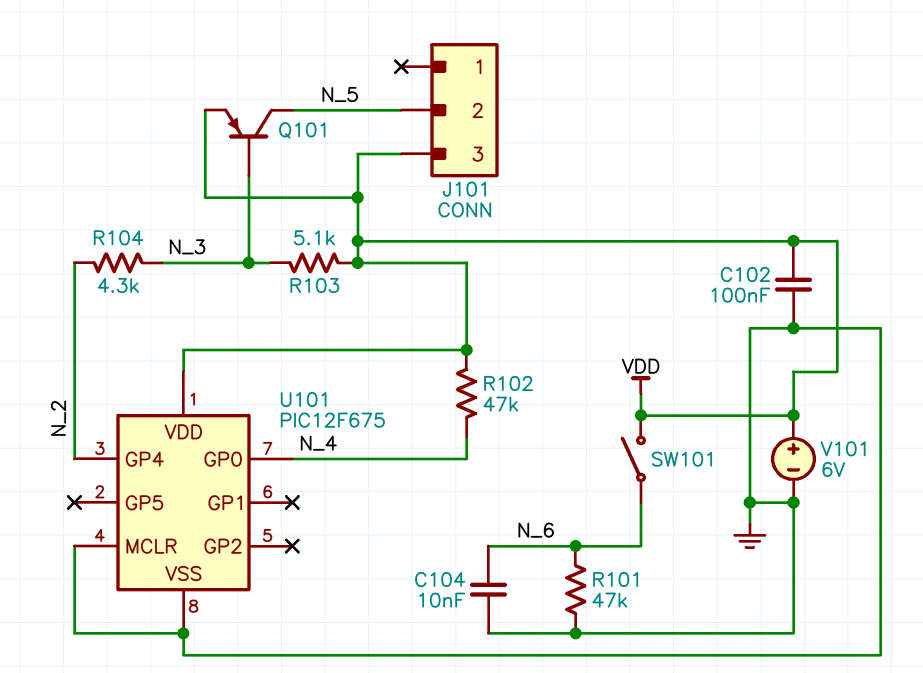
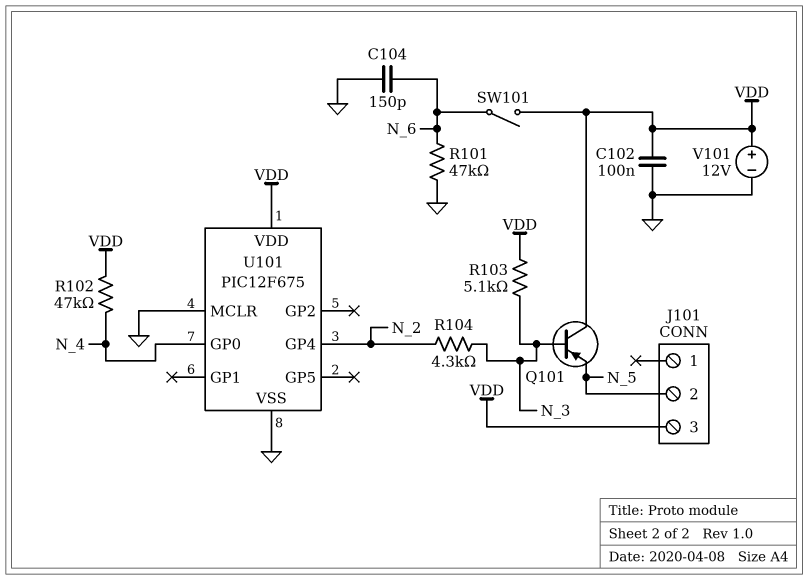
C104: 10nF (GND, N_6) -> 150pF (GND, N_6)
Q101: PNP (B N_3, C N_5, E VDD) -> PNP (B N_3, C VDD, E N_5)
V101: 6V (plus VDD, minus GND) -> 12V (plus VDD, minus GND)

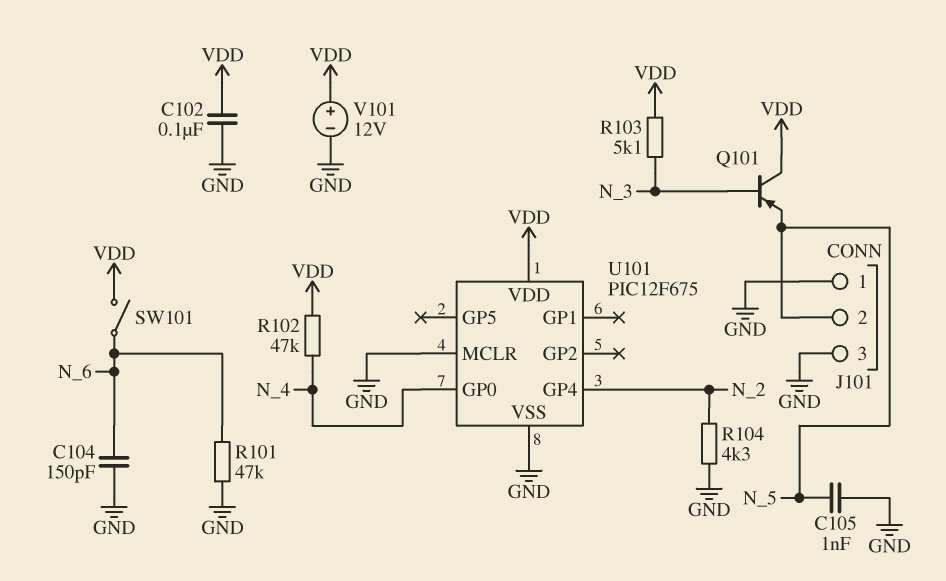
C105: none -> 1nF (GND, N_5)
J101 pin 1: none -> GND
J101 pin 3: VDD -> GND
R104: 4.3k (N_2, N_3) -> 4.3k (GND, N_2)

